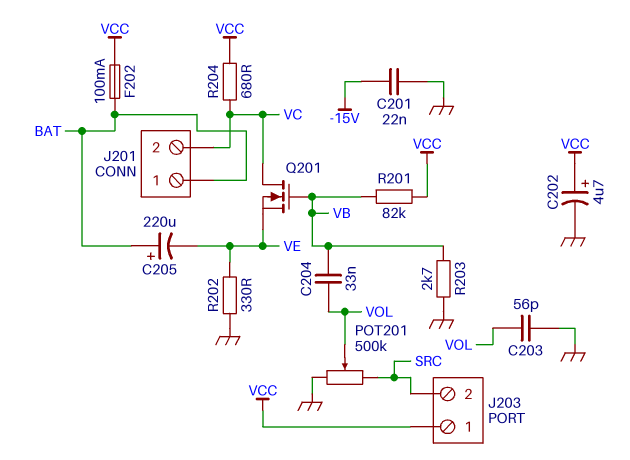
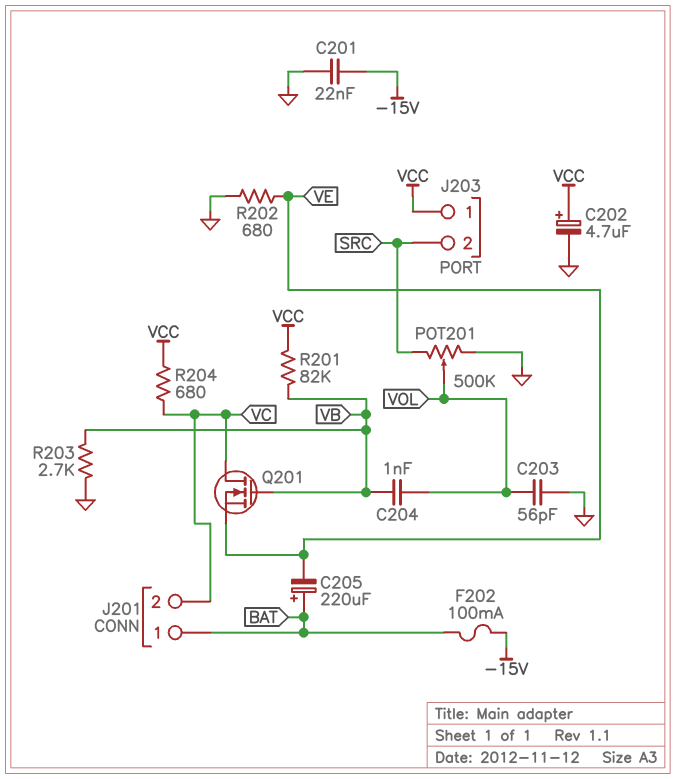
C204: 33nF (VB, VOL) -> 1nF (VB, VOL)
F202: 100mA (BAT, VCC) -> 100mA (-15V, BAT)
R202: 330 (GND, VE) -> 680 (GND, VE)

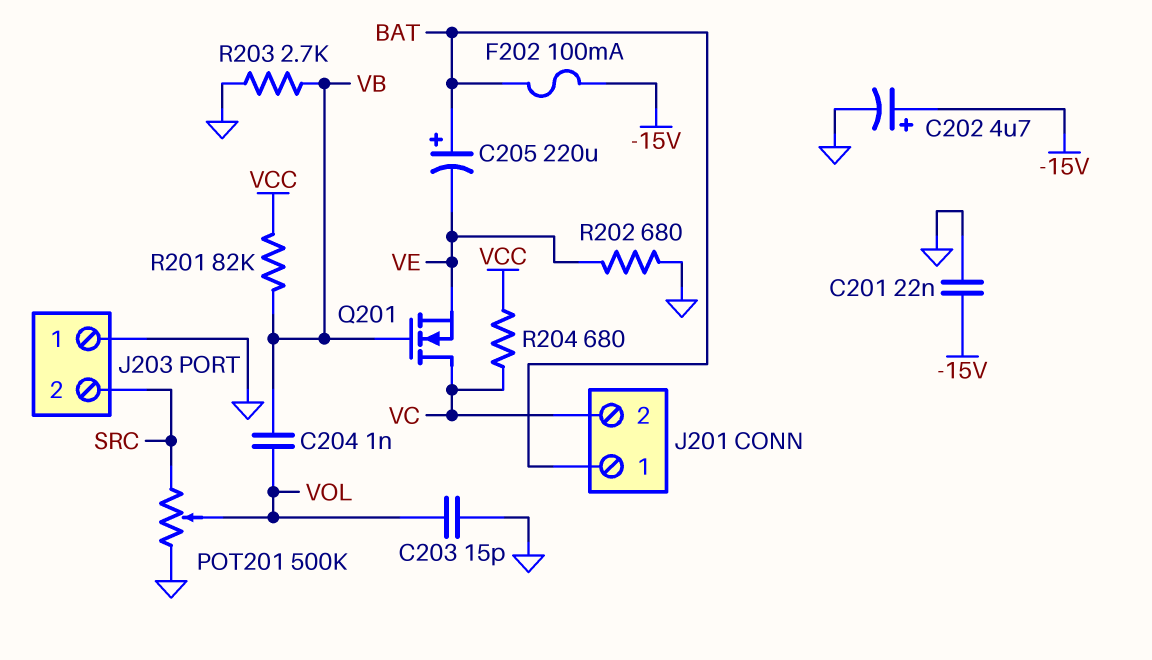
C202: 4.7uF (plus VCC, minus GND) -> 4.7uF (plus -15V, minus GND)
C203: 56pF (GND, VOL) -> 15pF (GND, VOL)
J203 pin 1: VCC -> GND

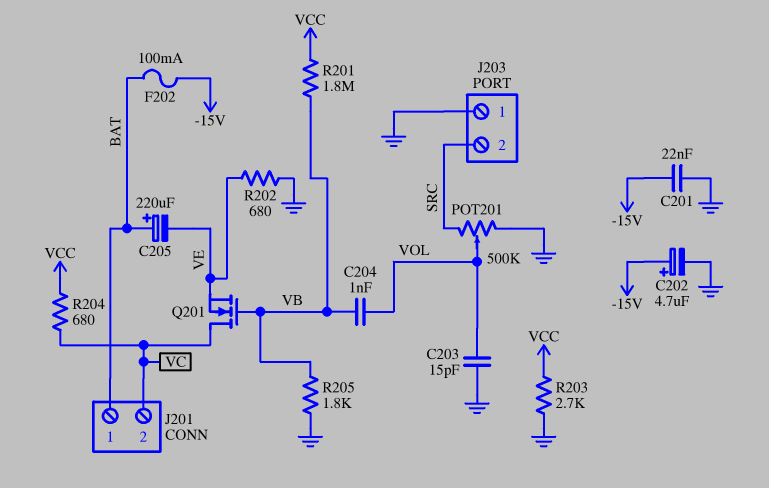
R201: 82k (VB, VCC) -> 1.8M (VB, VCC)
R203: 2.7k (GND, VB) -> 2.7k (GND, VCC)
R205: none -> 1.8k (GND, VB)

